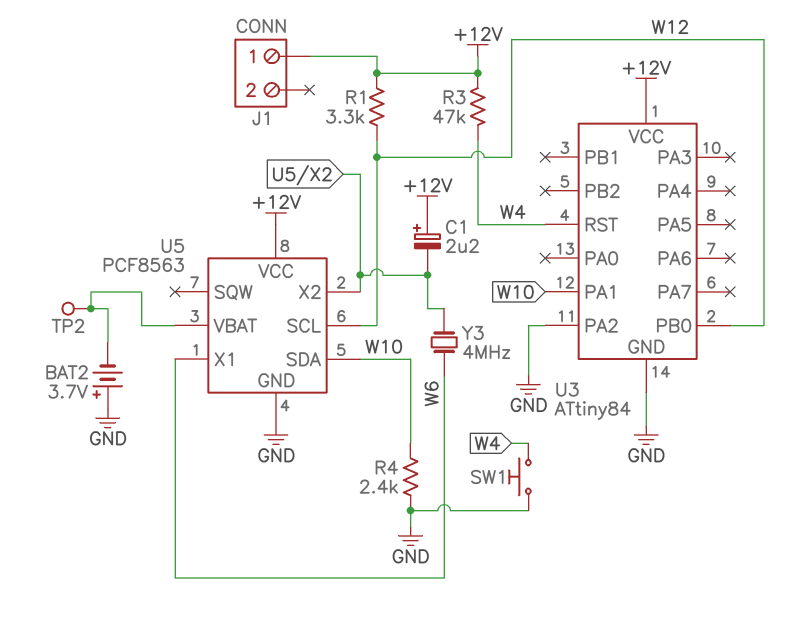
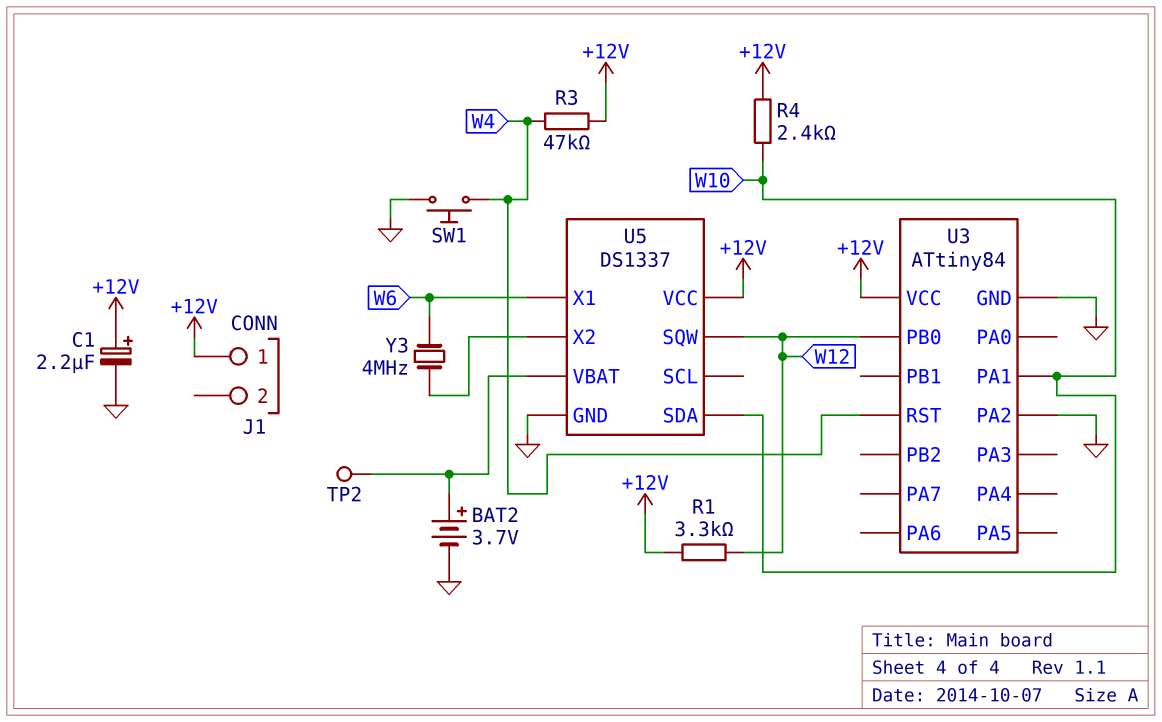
BAT2: 3.7V (plus GND, minus U5/VBAT) -> 3.7V (plus U5/VBAT, minus GND)
C1: 2.2uF (plus +12V, minus U5/X2) -> 2.2uF (plus +12V, minus GND)
R4: 2.4k (GND, W10) -> 2.4k (+12V, W10)
U5: PCF8563 -> DS1337
U5 pin SCL: W12 -> none
U5 pin SQW: none -> W12

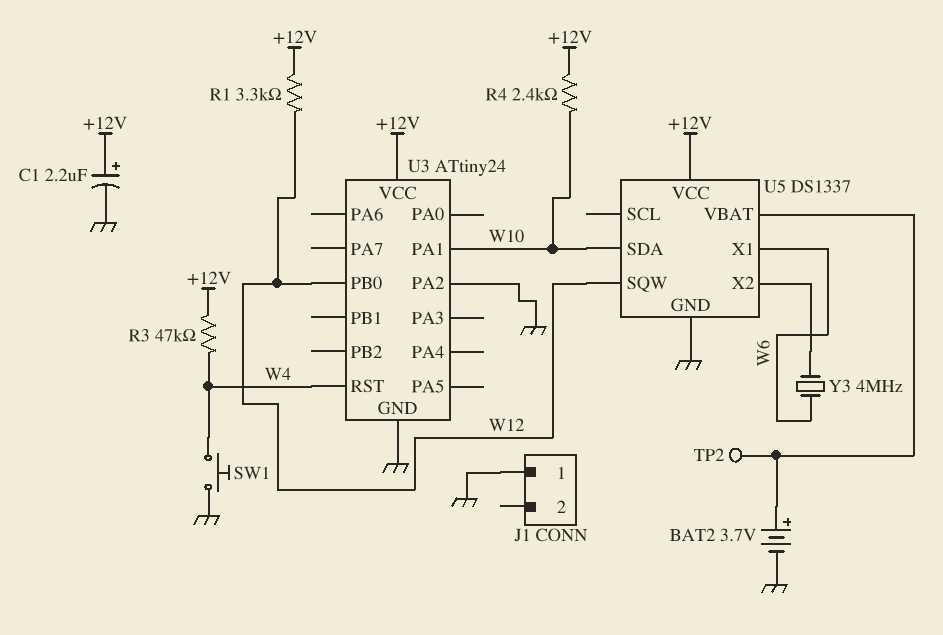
J1 pin 1: +12V -> GND
U3: ATtiny84 -> ATtiny24

